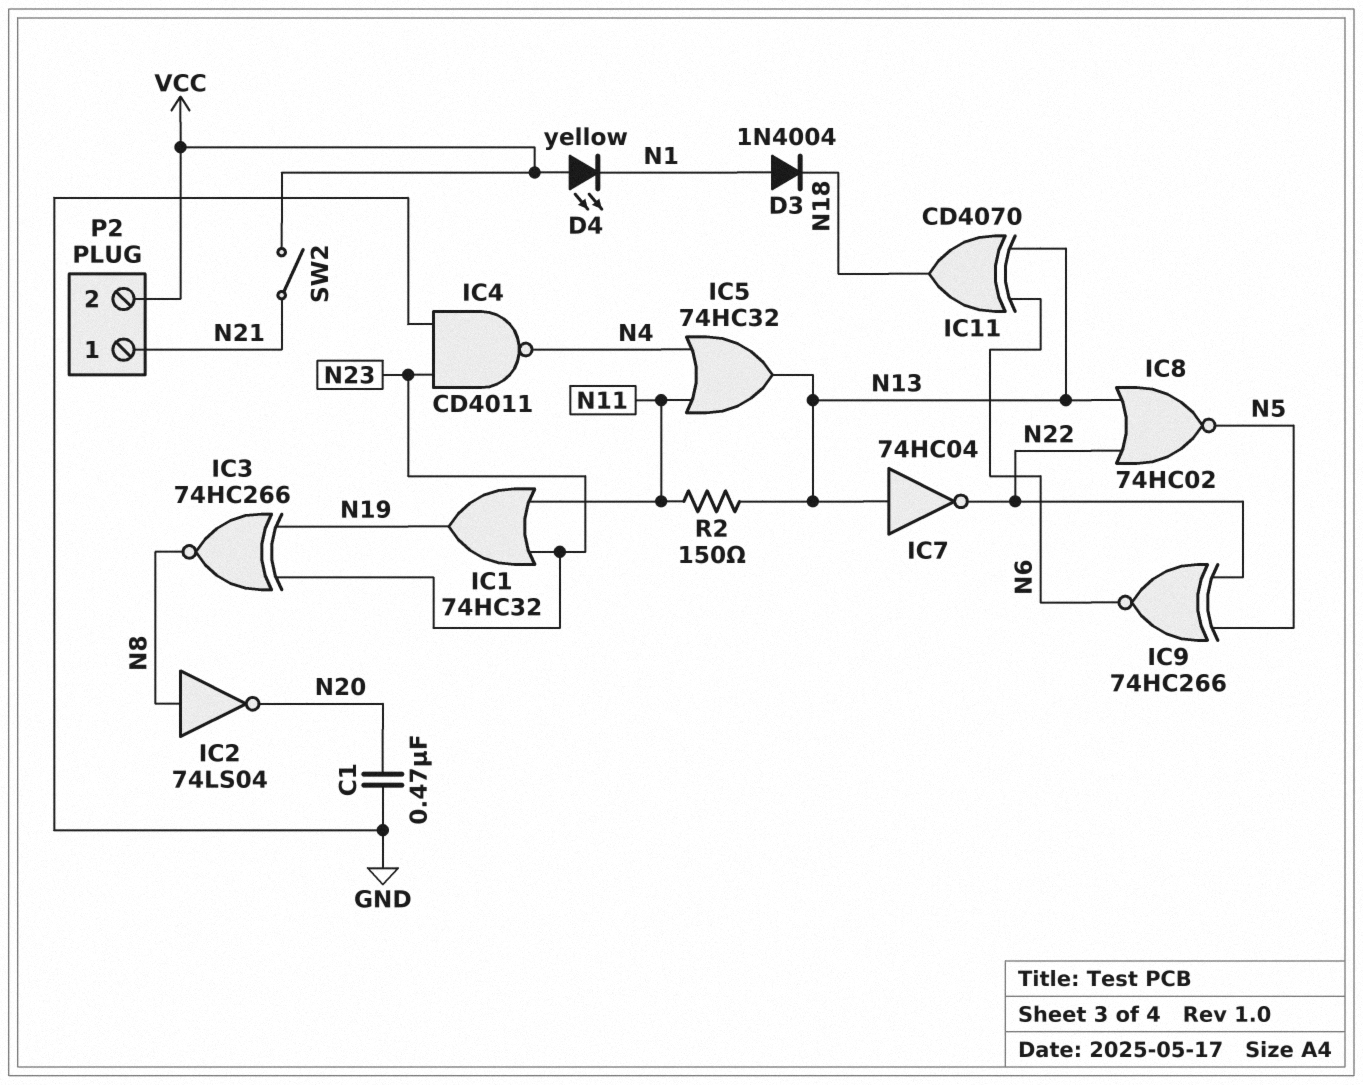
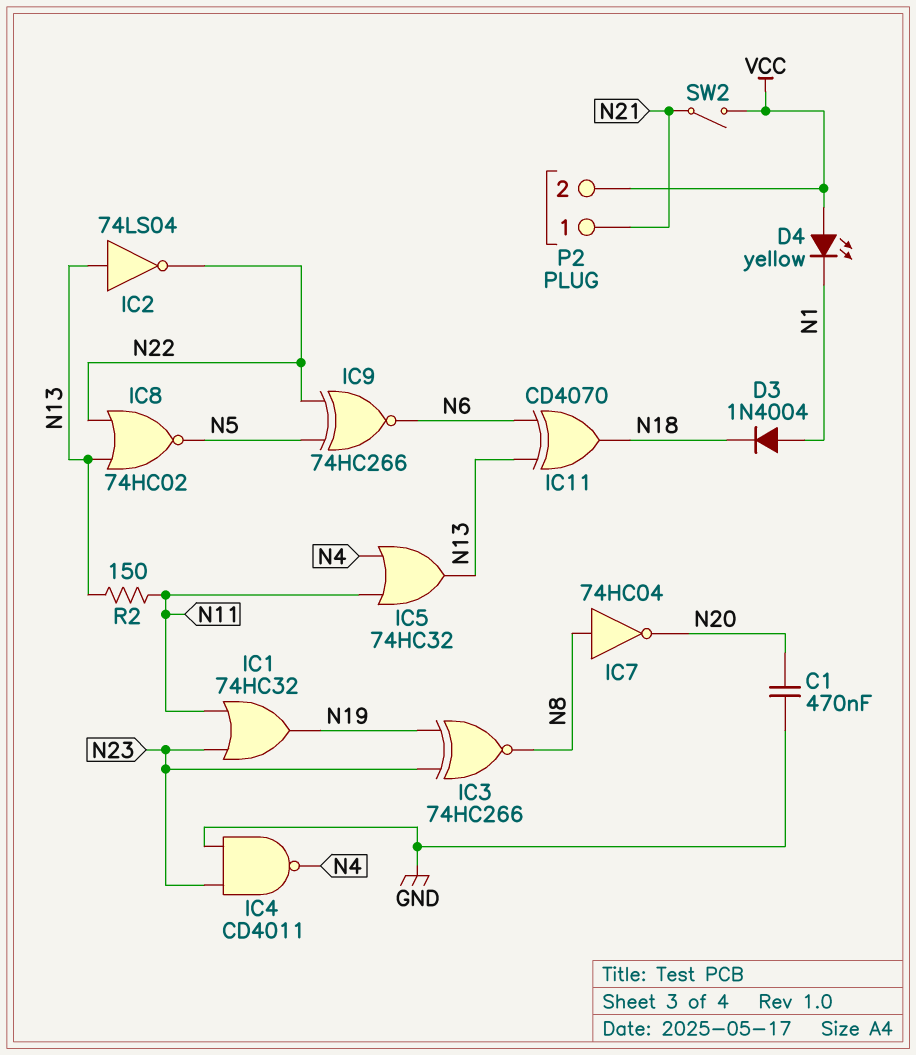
IC2: NOT 74LS04 (in N8, out N20) -> NOT 74LS04 (in N13, out N22)
IC7: NOT 74HC04 (in N13, out N22) -> NOT 74HC04 (in N8, out N20)

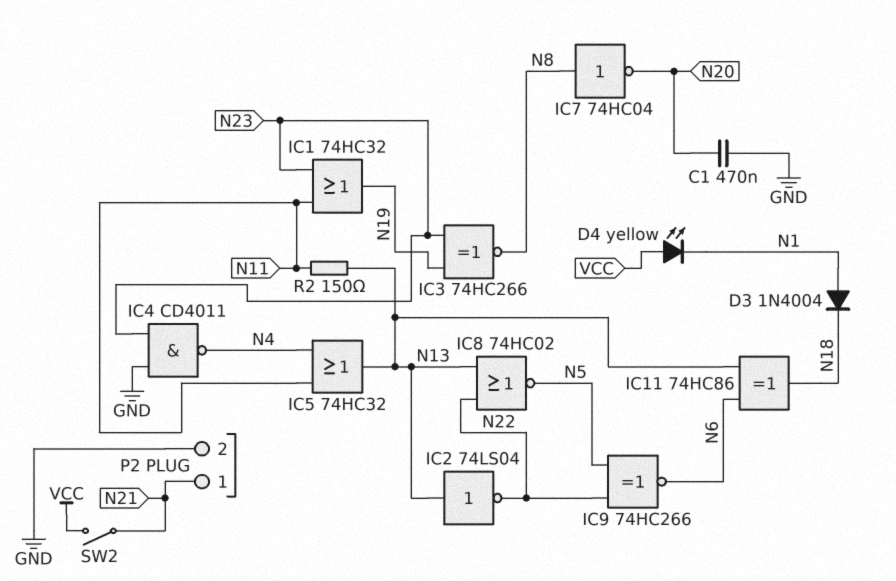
IC11: XOR CD4070 (in N6, in N13, out N18) -> XOR 74HC86 (in N6, in N13, out N18)
P2 pin 2: VCC -> GND

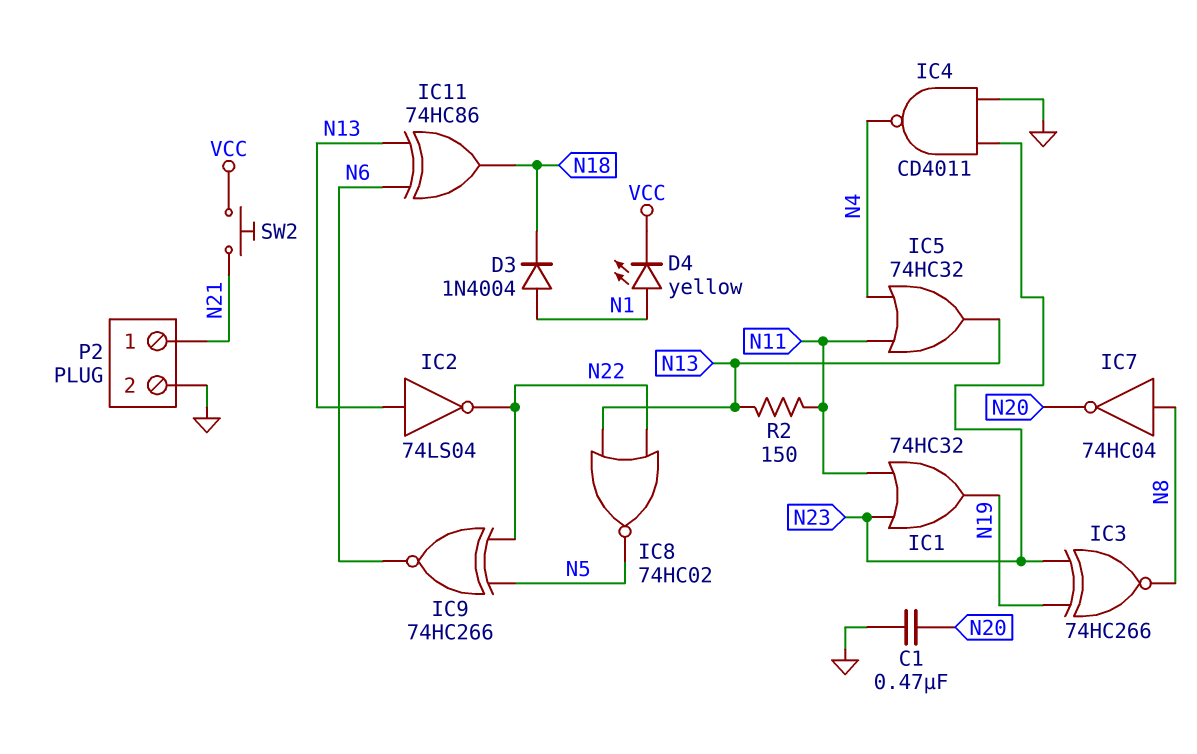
D4: LED yellow (A VCC, K N1) -> LED yellow (A N1, K VCC)
SW2: switch (N21, VCC) -> button (N21, VCC)

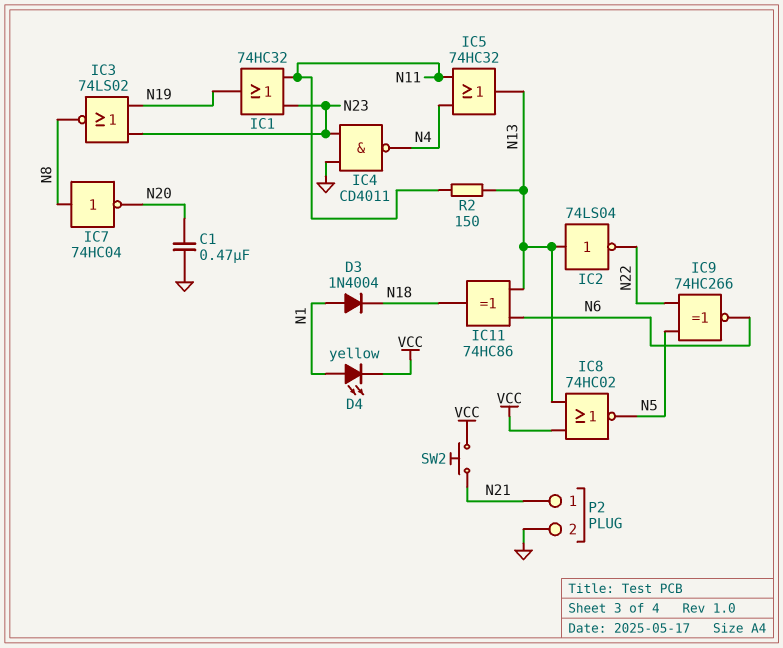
IC3: XNOR 74HC266 (in N19, in N23, out N8) -> NOR 74LS02 (in N19, in N23, out N8)
IC8: NOR 74HC02 (in N13, in N22, out N5) -> NOR 74HC02 (in N13, in VCC, out N5)

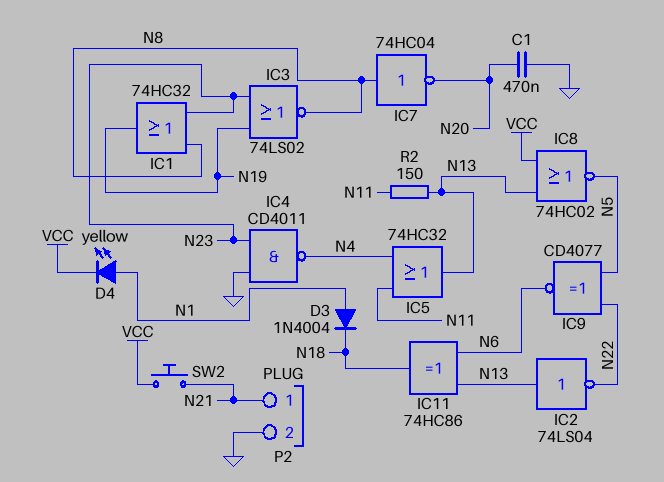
IC1: OR 74HC32 (in N11, in N23, out N19) -> OR 74HC32 (in N8, in N23, out N19)
IC9: XNOR 74HC266 (in N5, in N22, out N6) -> XNOR CD4077 (in N5, in N22, out N6)

